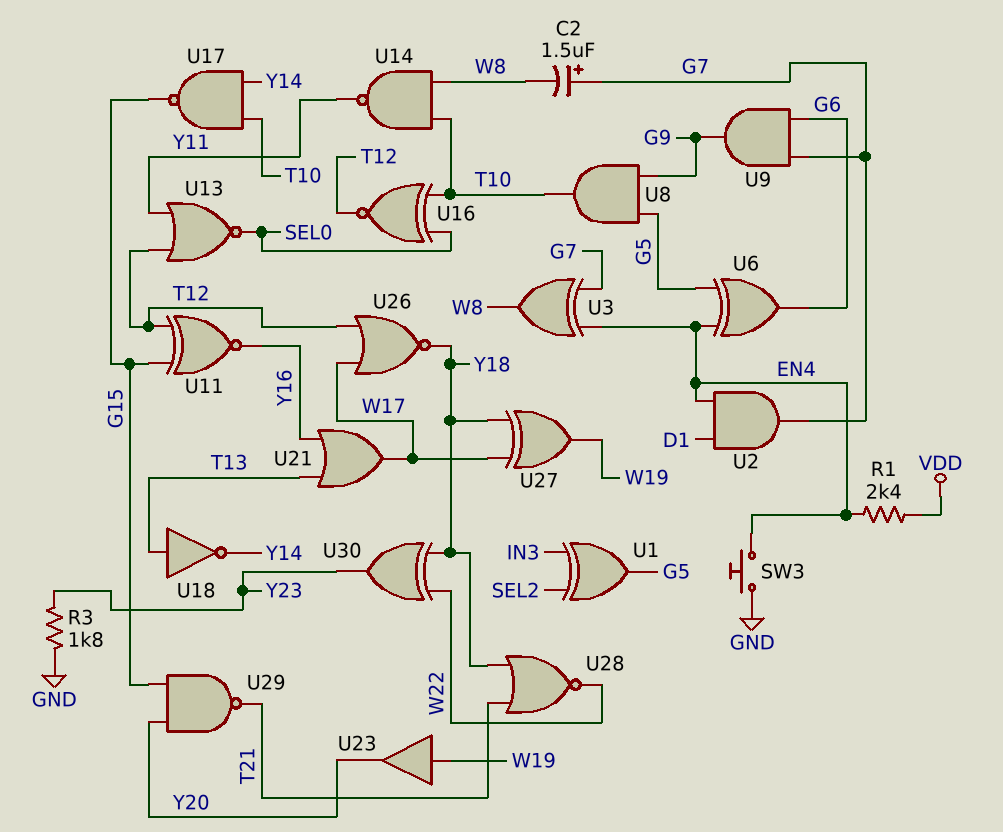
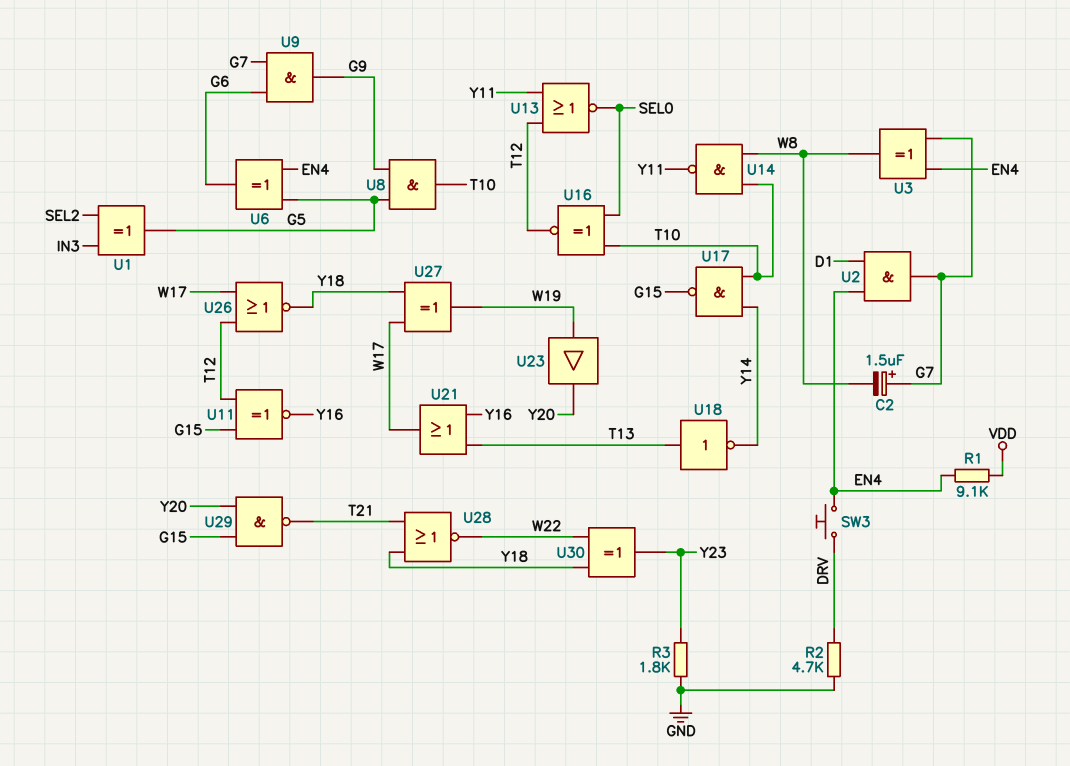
R1: 2.4k (EN4, VDD) -> 9.1k (EN4, VDD)
R2: none -> 4.7k (DRV, GND)
SW3: button (EN4, GND) -> button (DRV, EN4)

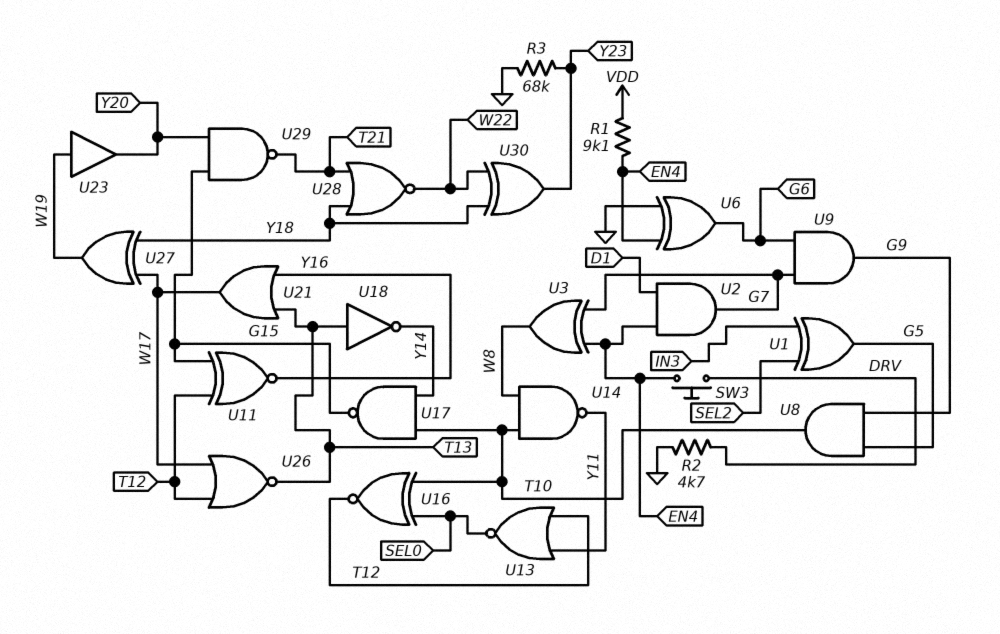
C2: 1.5uF (plus G7, minus W8) -> none
R3: 1.8k (GND, Y23) -> 68k (GND, Y23)
U6: XOR (in EN4, in G5, out G6) -> XOR (in EN4, in GND, out G6)
U26: NOR (in T12, in W17, out Y18) -> NOR (in T12, in W17, out T13)

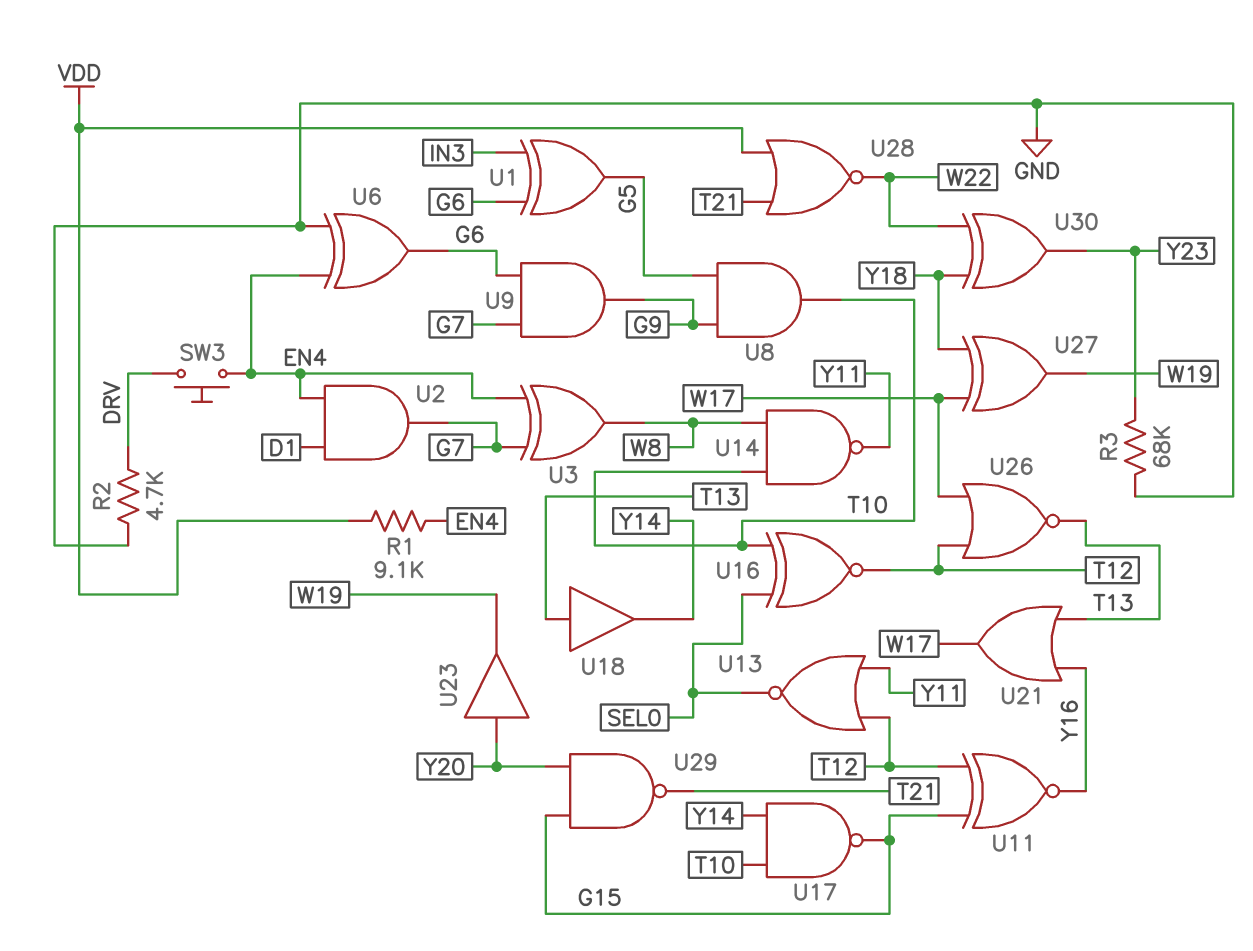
U1: XOR (in IN3, in SEL2, out G5) -> XOR (in G6, in IN3, out G5)
U18: NOT (in T13, out Y14) -> buffer (in T13, out Y14)
U23: buffer (in W19, out Y20) -> buffer (in Y20, out W19)
U28: NOR (in T21, in Y18, out W22) -> NOR (in T21, in VDD, out W22)

